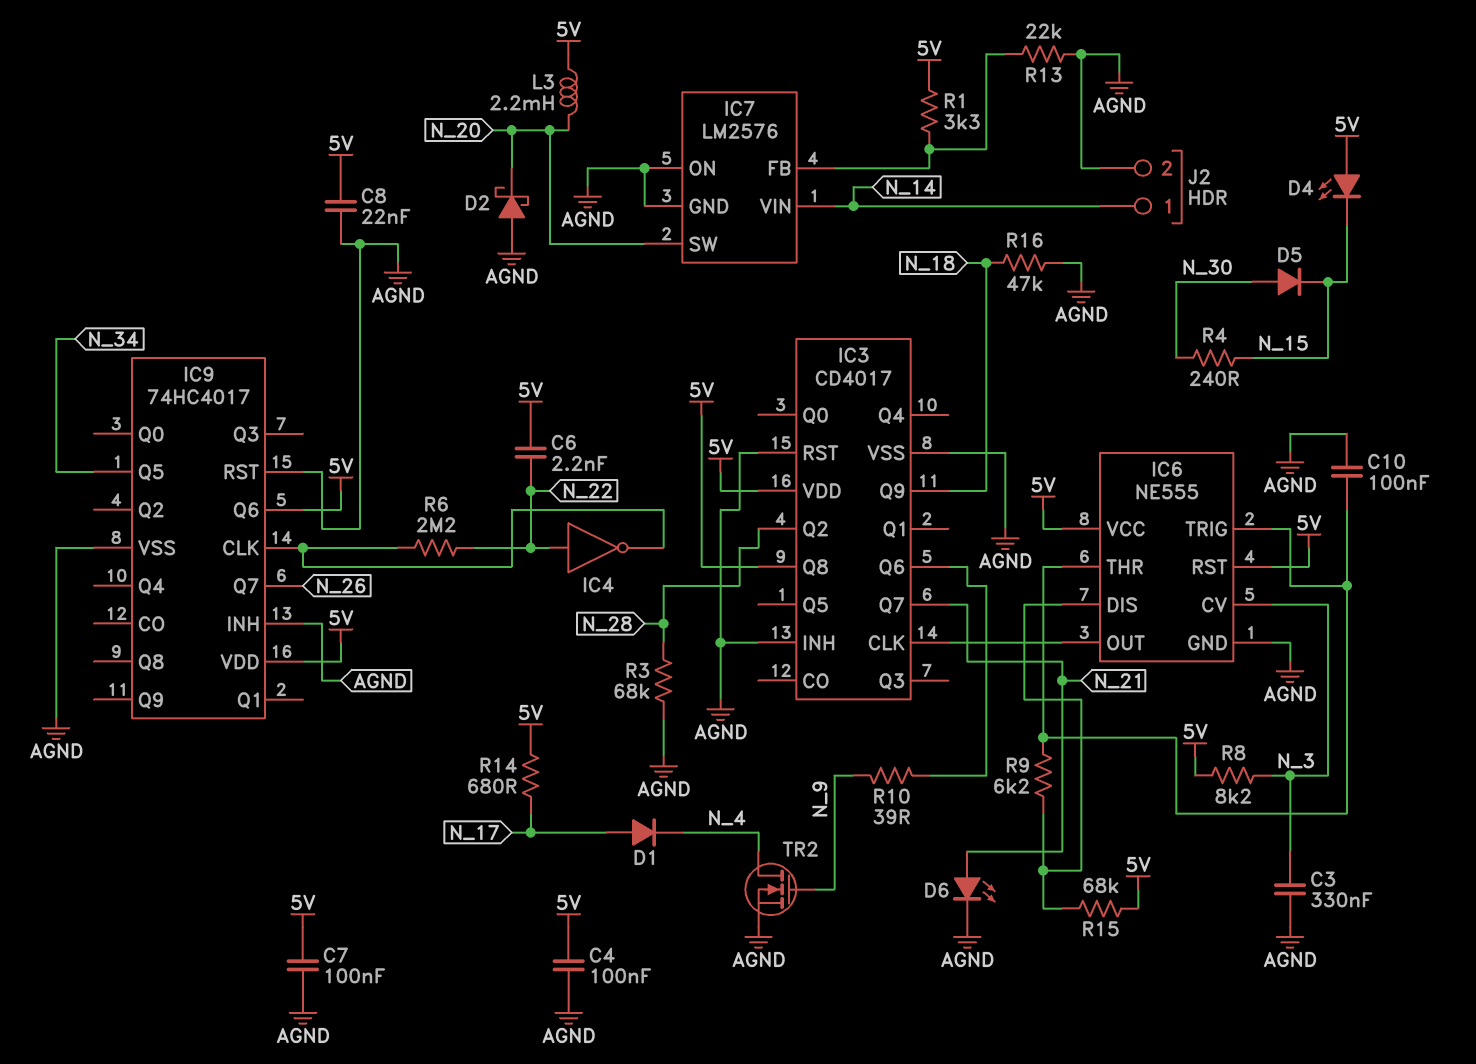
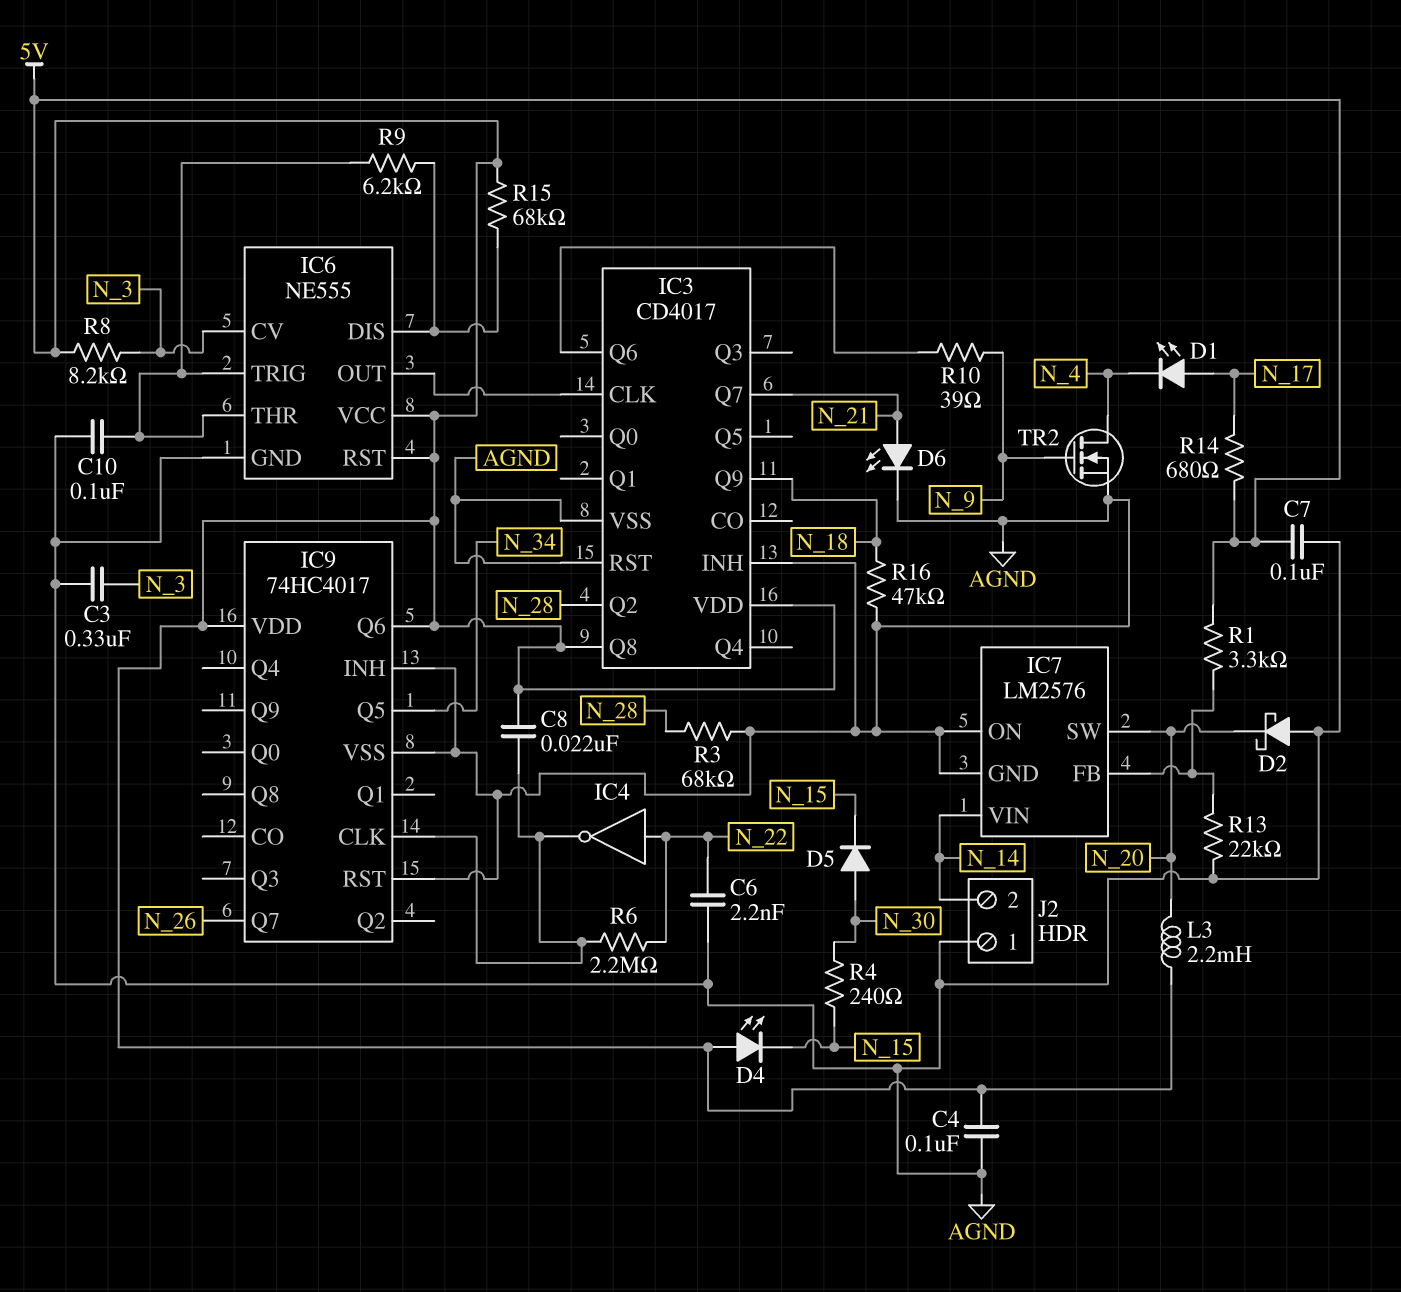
C6: 2.2nF (5V, N_22) -> 2.2nF (AGND, N_22)
C8: 22nF (5V, AGND) -> 22nF (5V, IC9/CLK)
D1: diode (A N_17, K N_4) -> LED (A N_17, K N_4)
J2 pin 1: N_14 -> AGND
J2 pin 2: AGND -> N_14

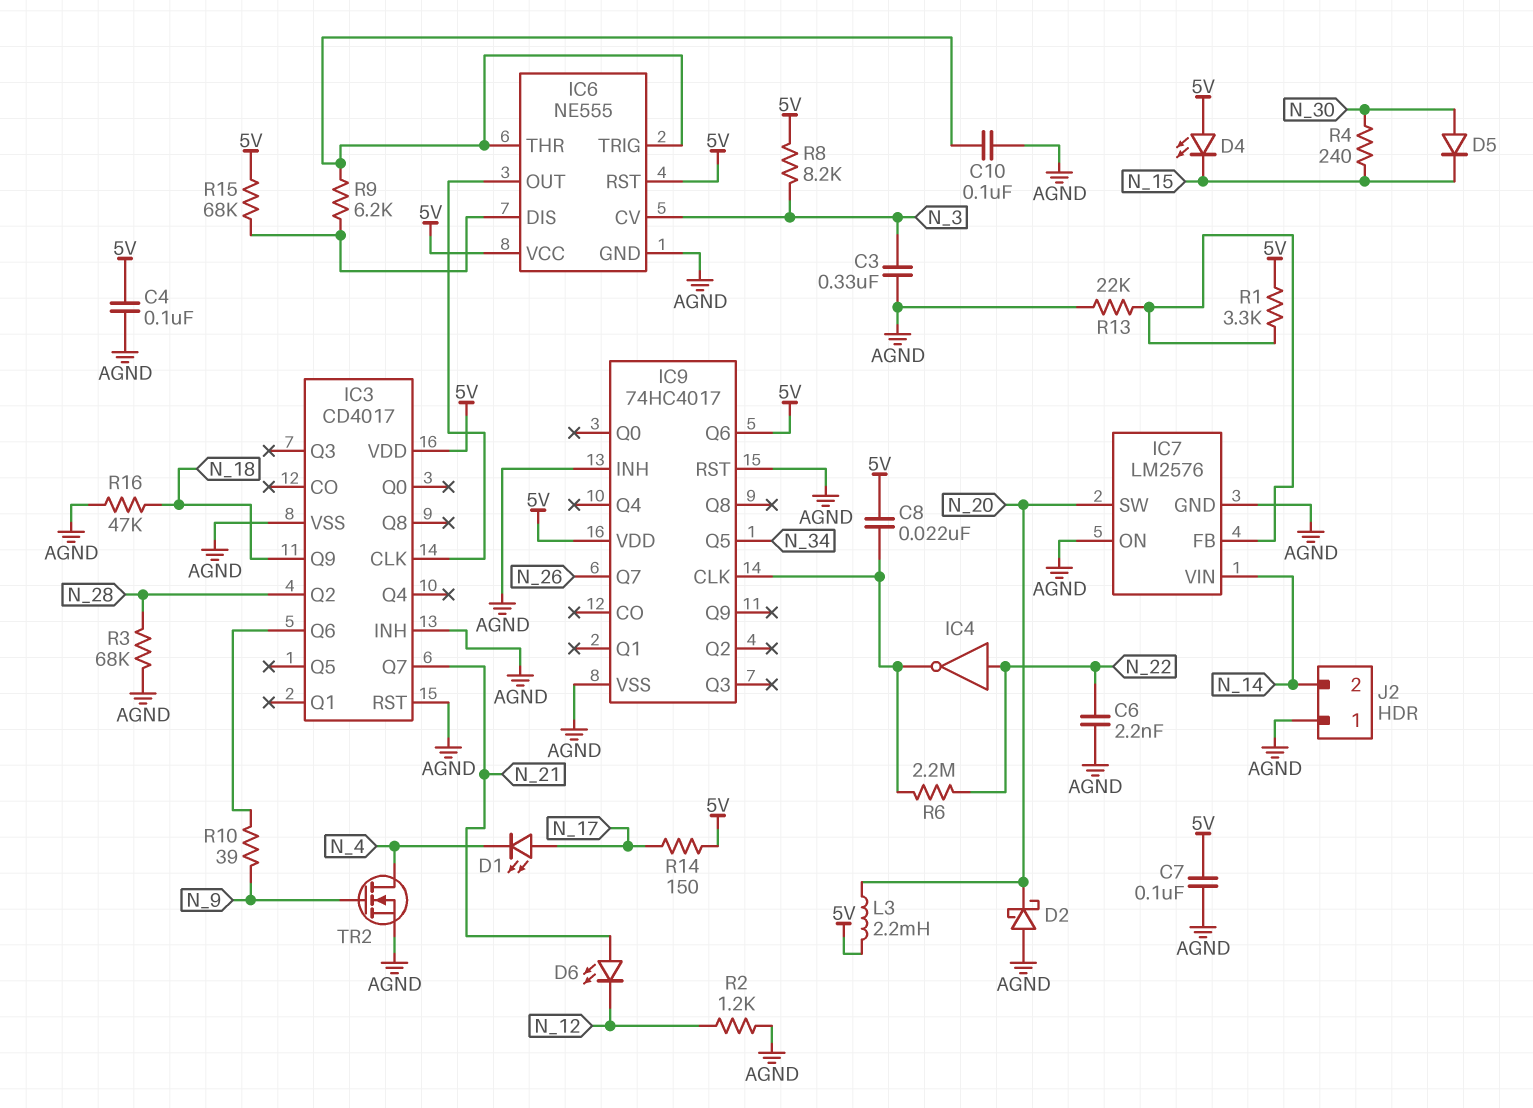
D6: LED (A N_21, K AGND) -> LED (A N_21, K N_12)
IC3 pin Q8: 5V -> none
R2: none -> 1.2k (AGND, N_12)
R14: 680 (5V, N_17) -> 150 (5V, N_17)

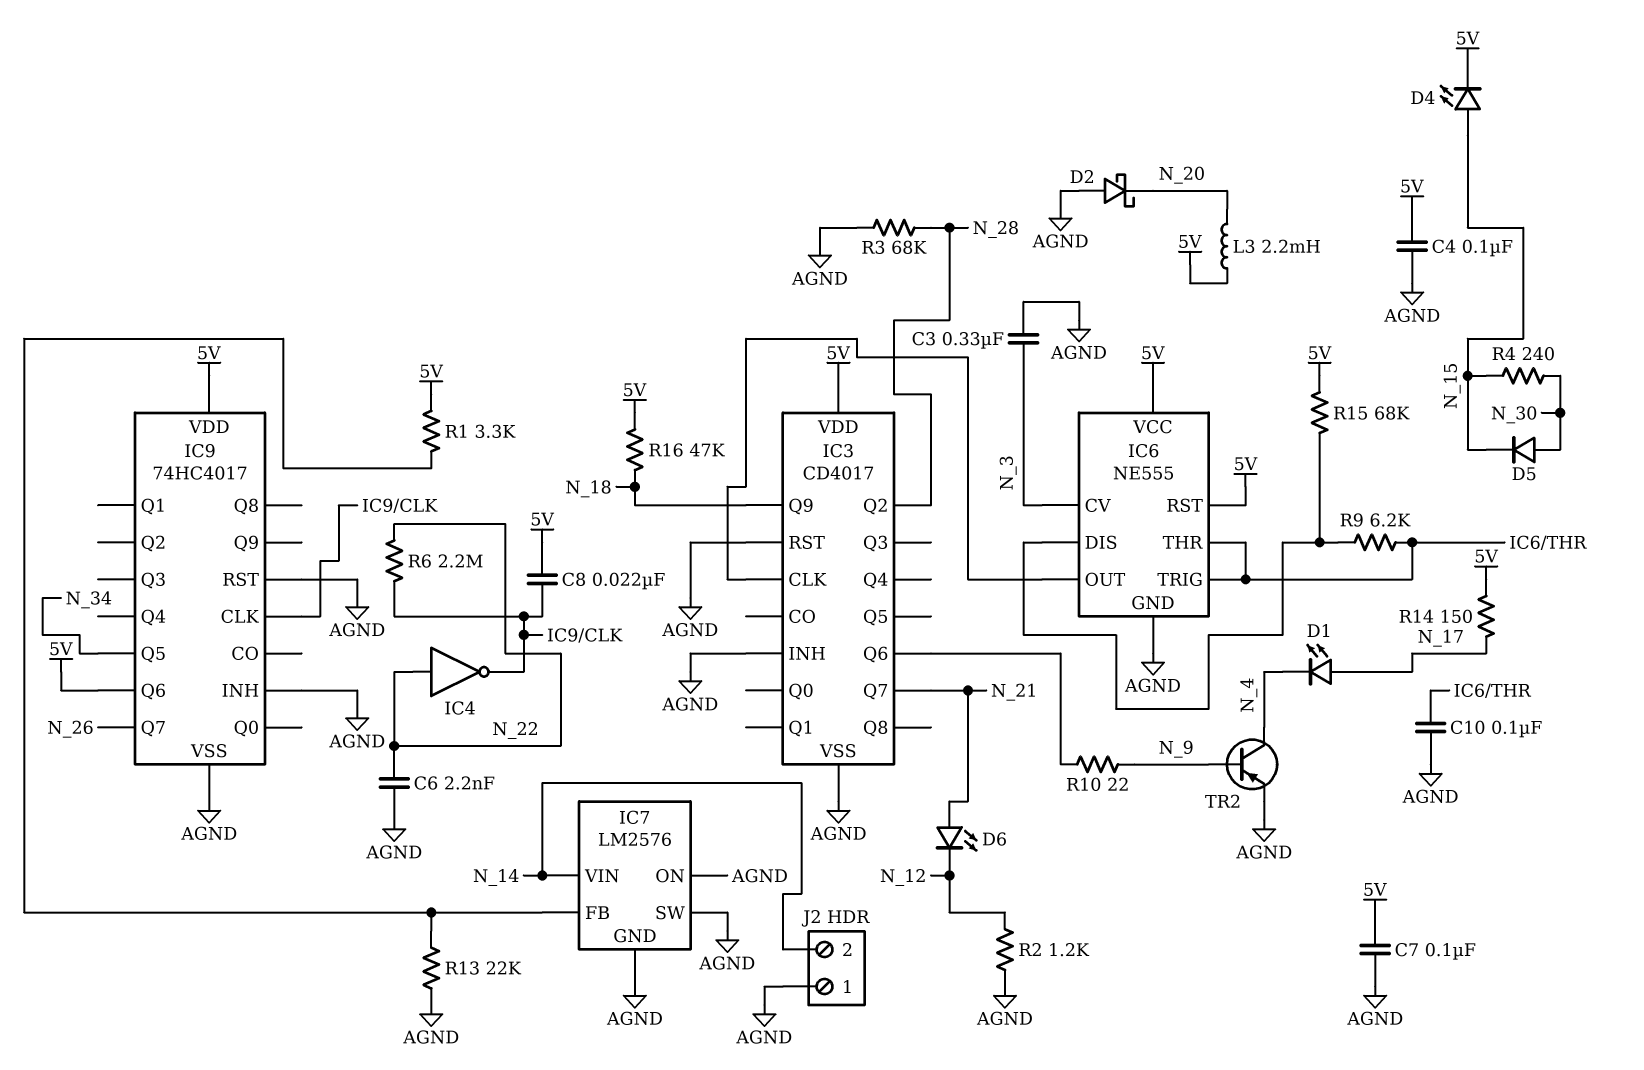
D4: LED (A 5V, K N_15) -> LED (A N_15, K 5V)
IC7 pin SW: N_20 -> AGND
R8: 8.2k (5V, N_3) -> none
R10: 39 (IC3/Q6, N_9) -> 22 (IC3/Q6, N_9)
R16: 47k (AGND, N_18) -> 47k (5V, N_18)
TR2: NMOS (G N_9, D N_4, S AGND) -> PNP (B N_9, C N_4, E AGND)

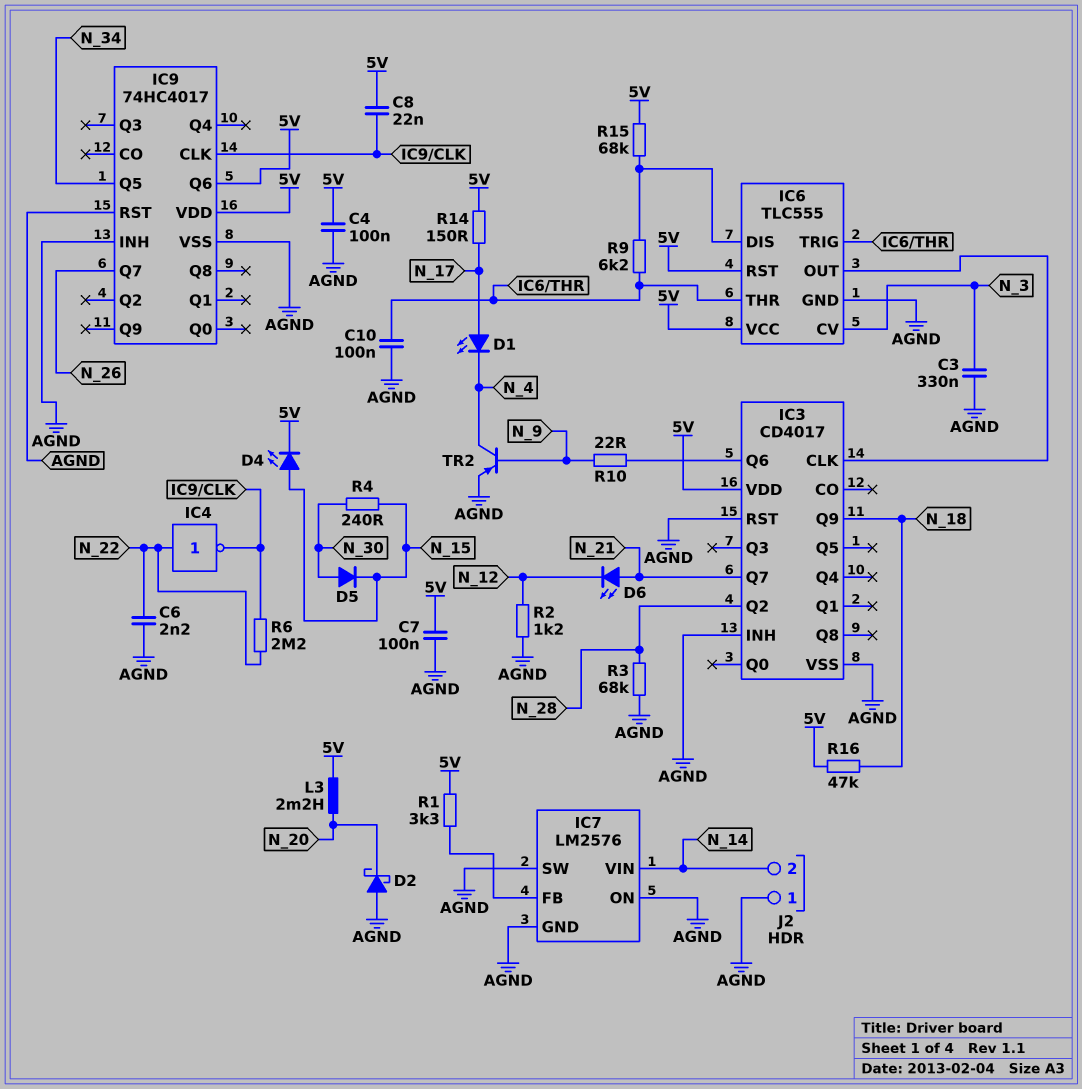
IC6: NE555 -> TLC555
R13: 22k (AGND, IC7/FB) -> none

